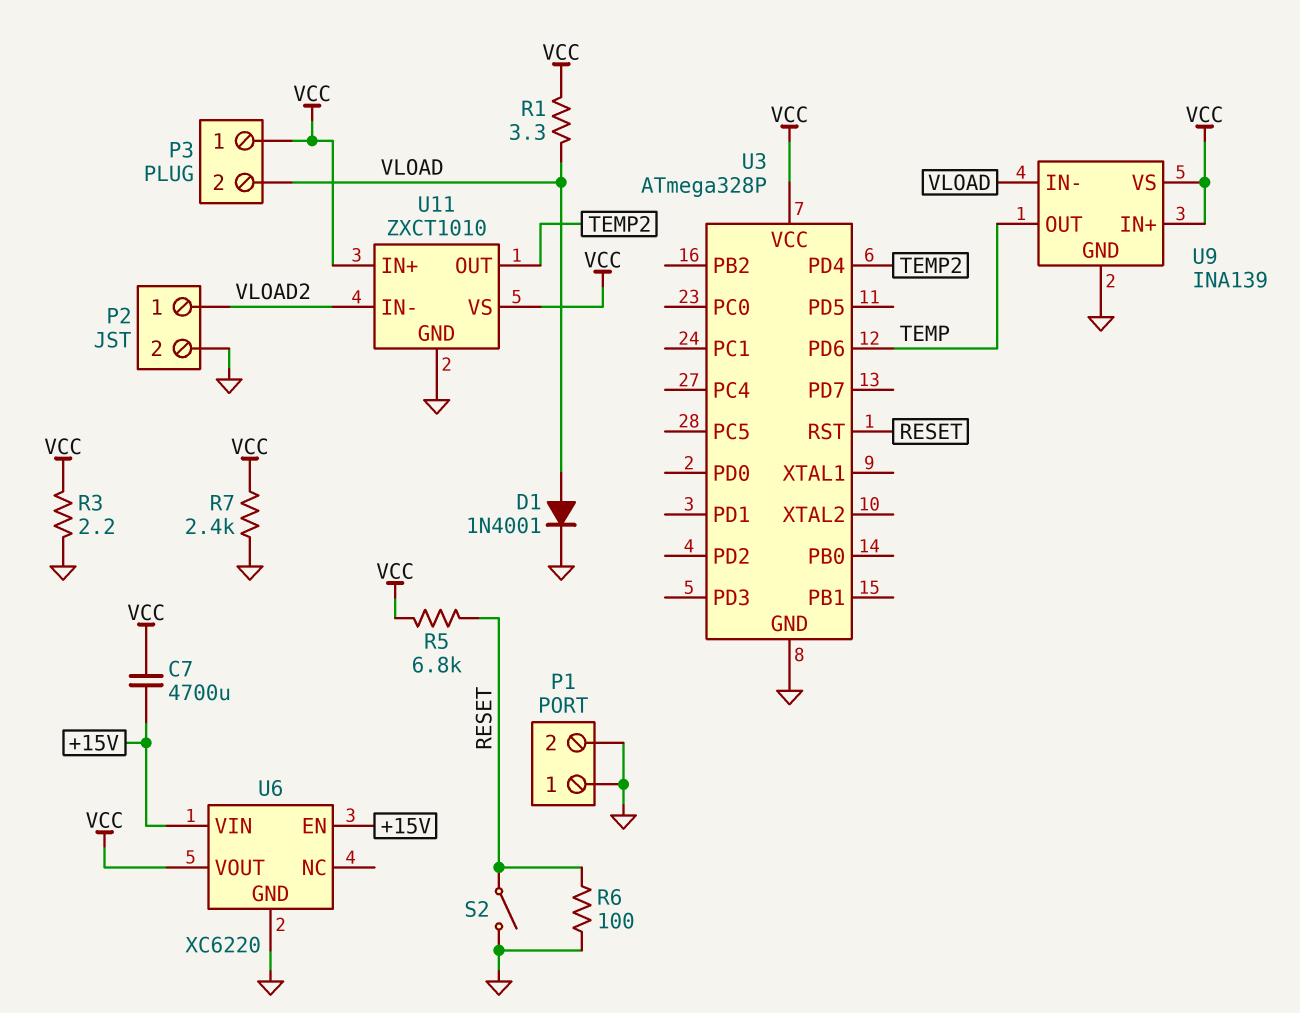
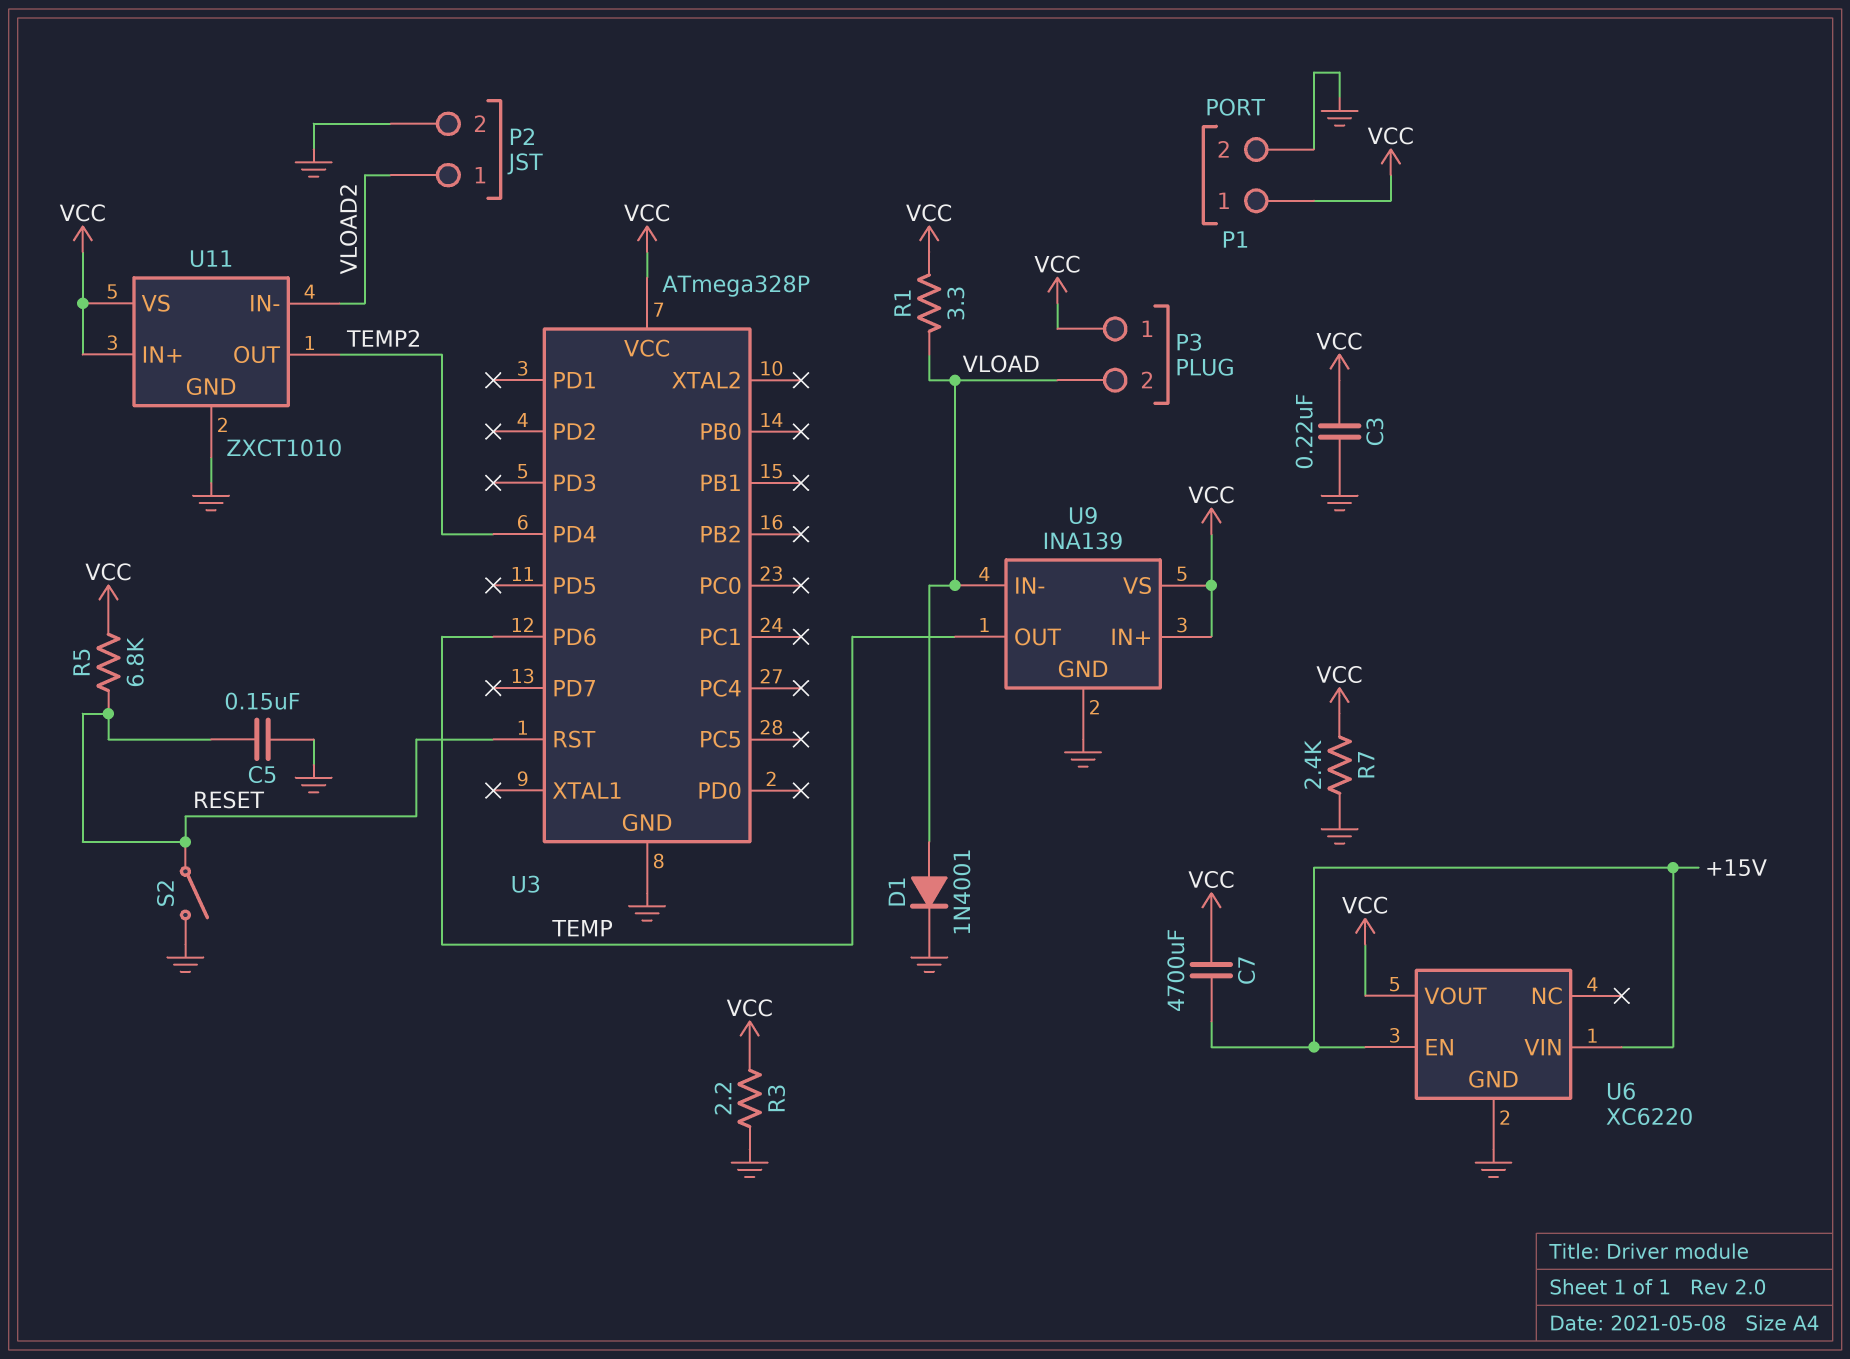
C3: none -> 220nF (GND, VCC)
C5: none -> 150nF (GND, RESET)
P1 pin 1: GND -> VCC
R6: 100 (GND, RESET) -> none

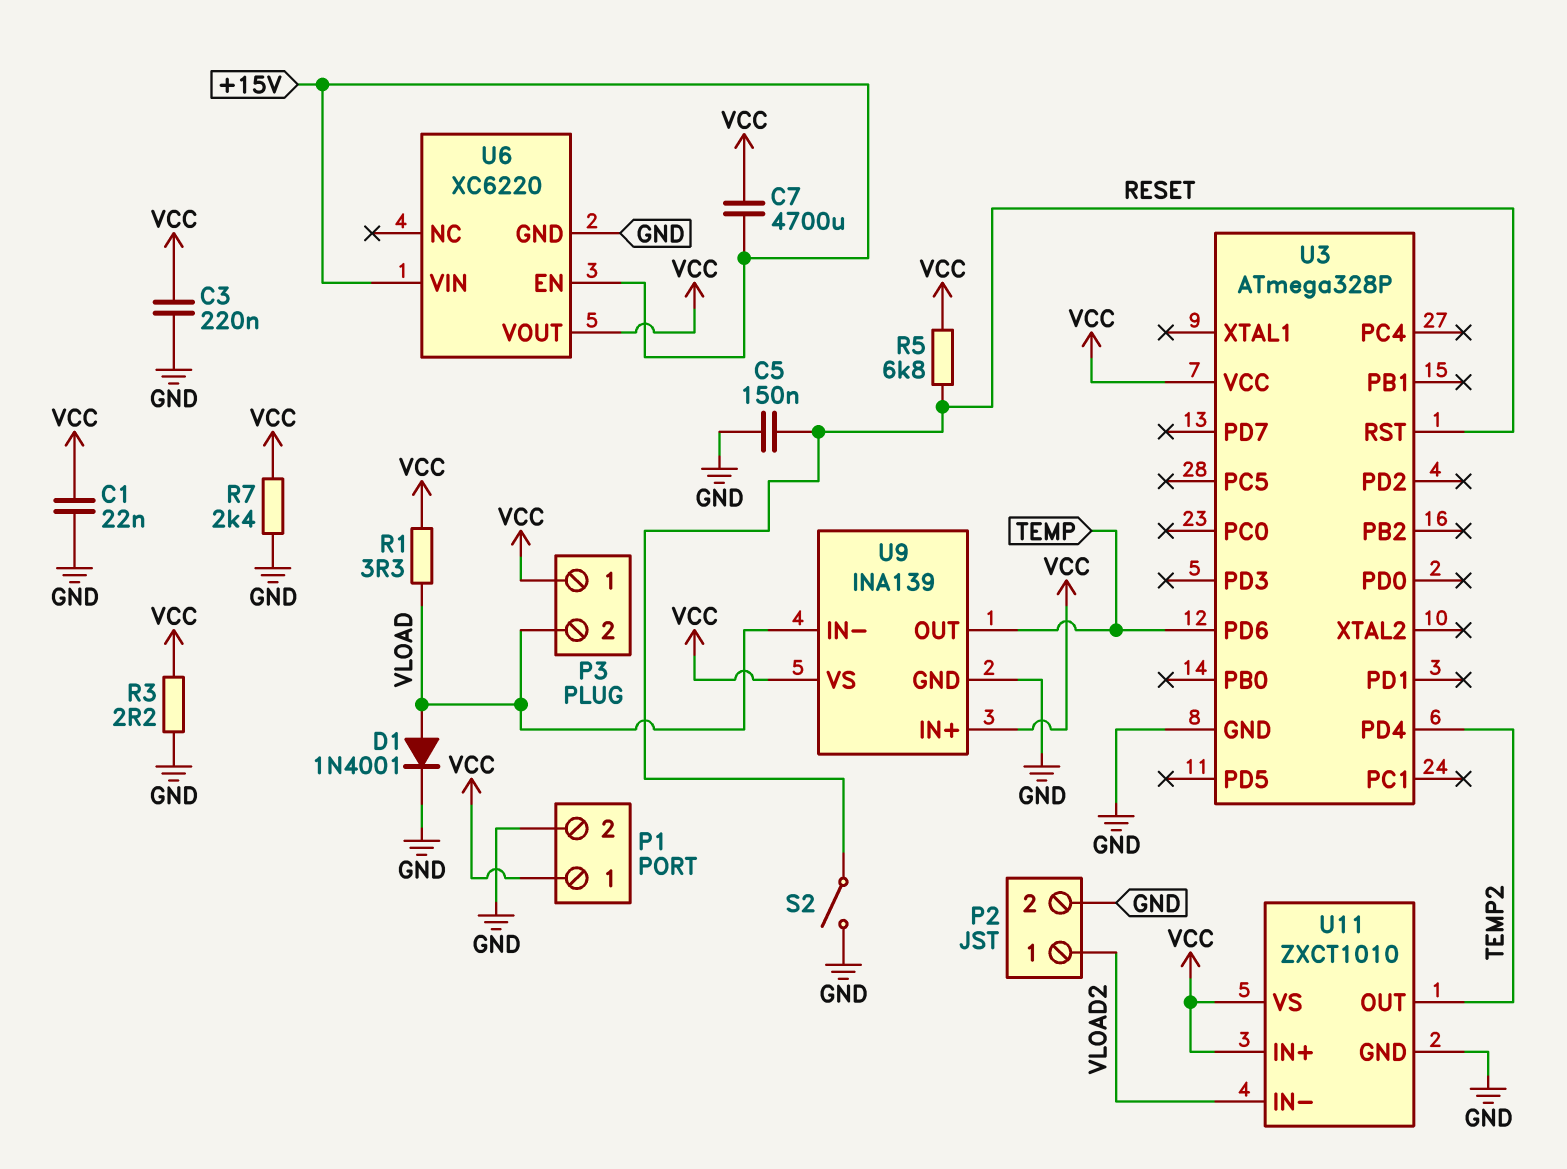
C1: none -> 22nF (GND, VCC)

